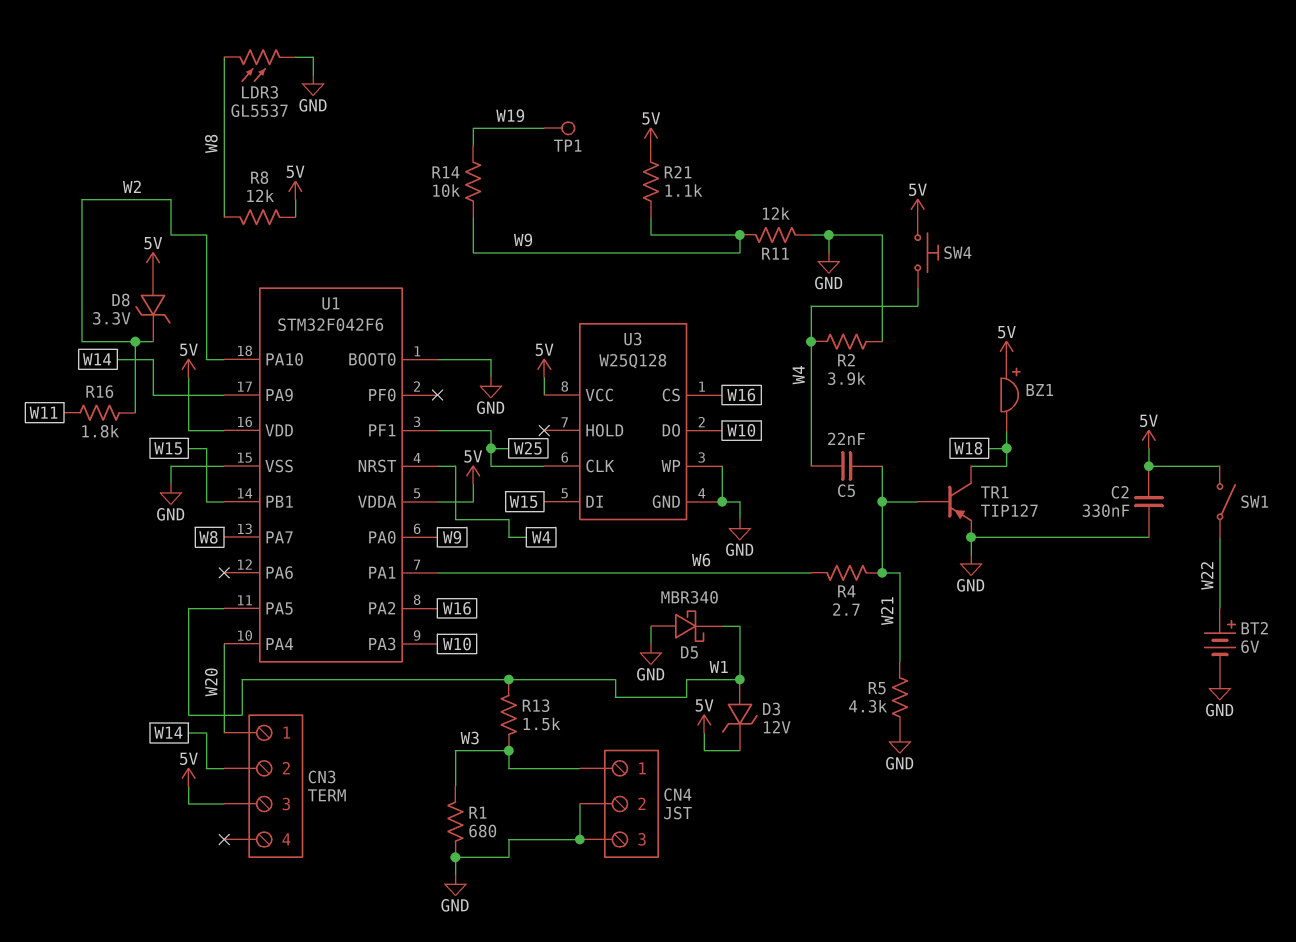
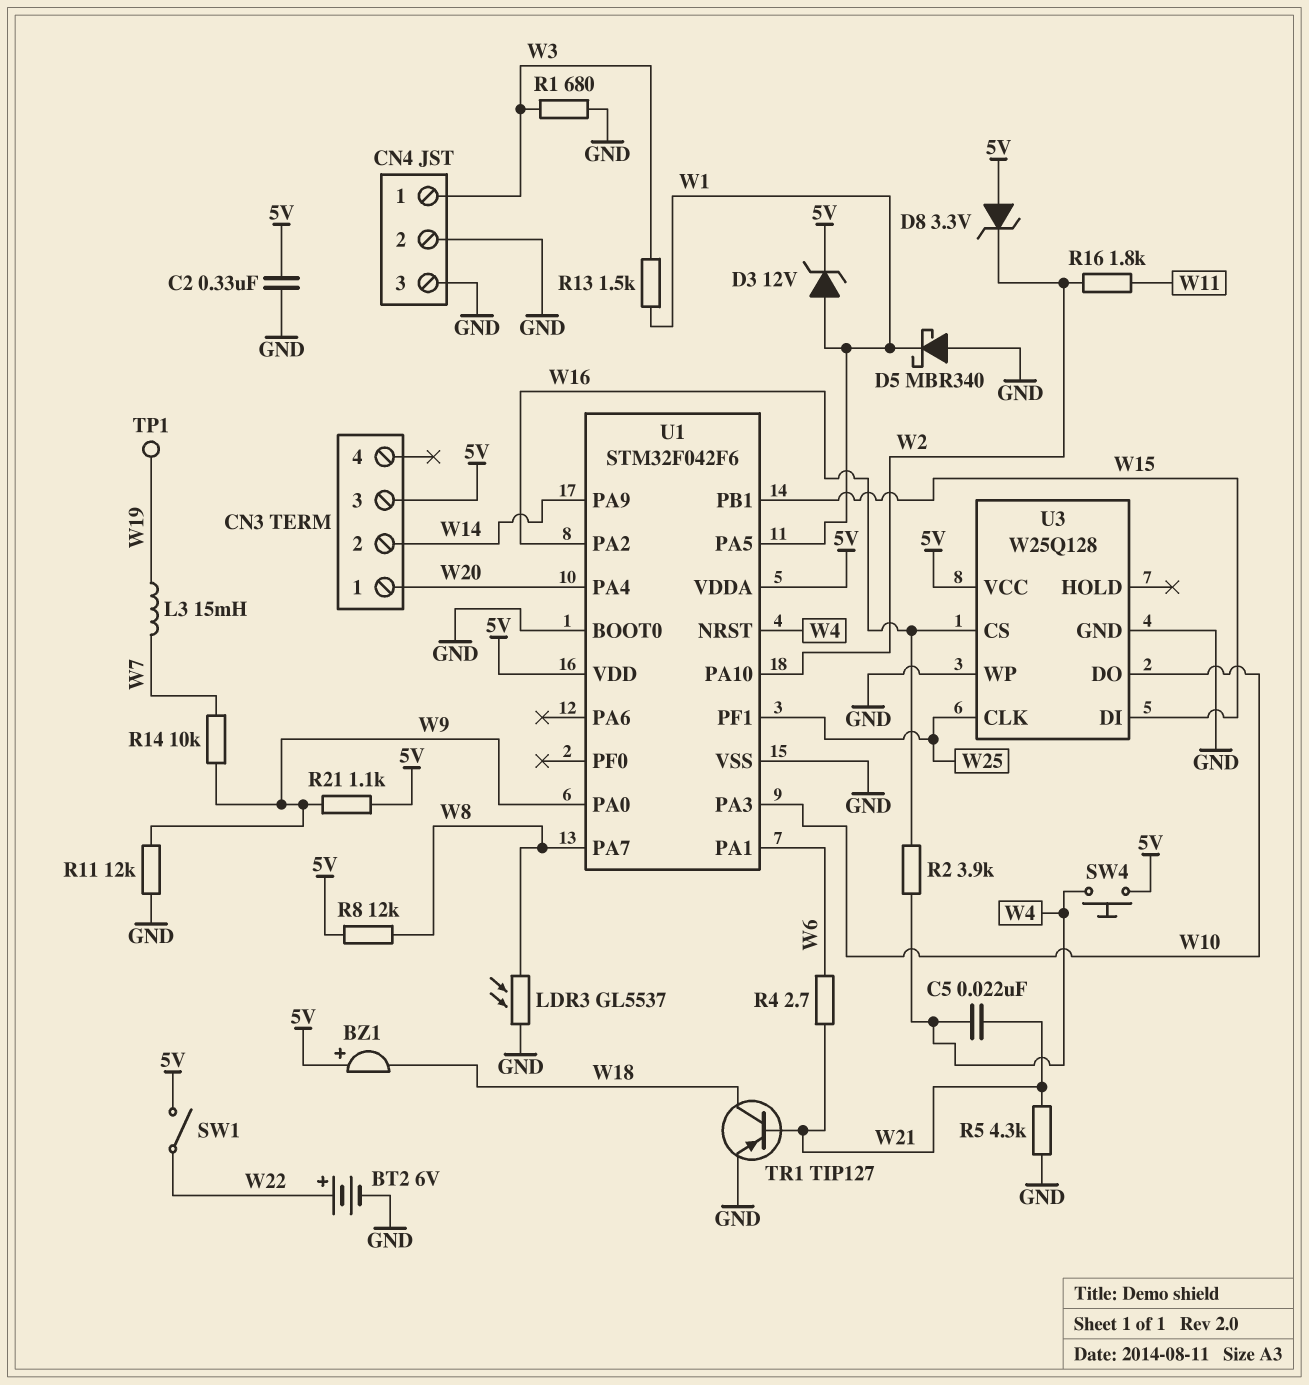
L3: none -> 15mH (W7, W19)
R2: 3.9k (GND, W4) -> 3.9k (W4, W16)
R14: 10k (W9, W19) -> 10k (W7, W9)

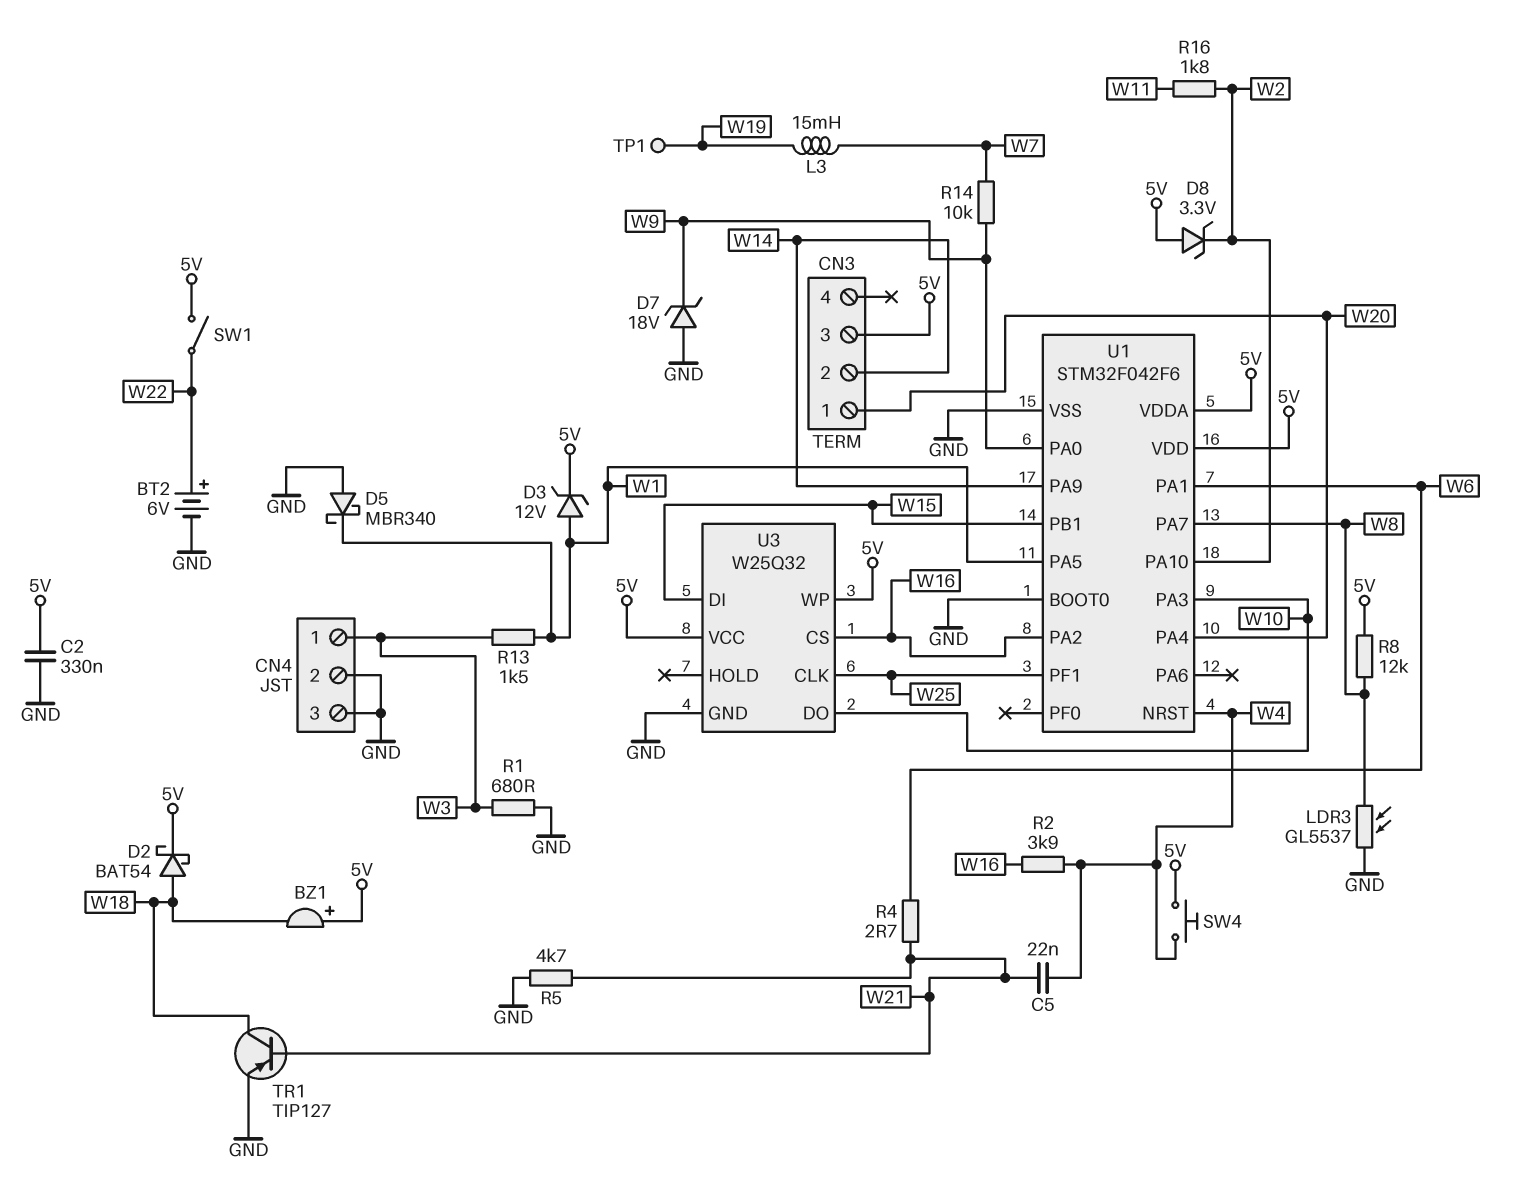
D2: none -> schottky BAT54 (A W18, K 5V)
D7: none -> zener 18V (A GND, K W9)
R5: 4.3k (GND, W21) -> 4.7k (GND, W21)
R11: 12k (GND, W9) -> none
R21: 1.1k (5V, W9) -> none
U3: W25Q128 -> W25Q32
U3 pin WP: GND -> 5V

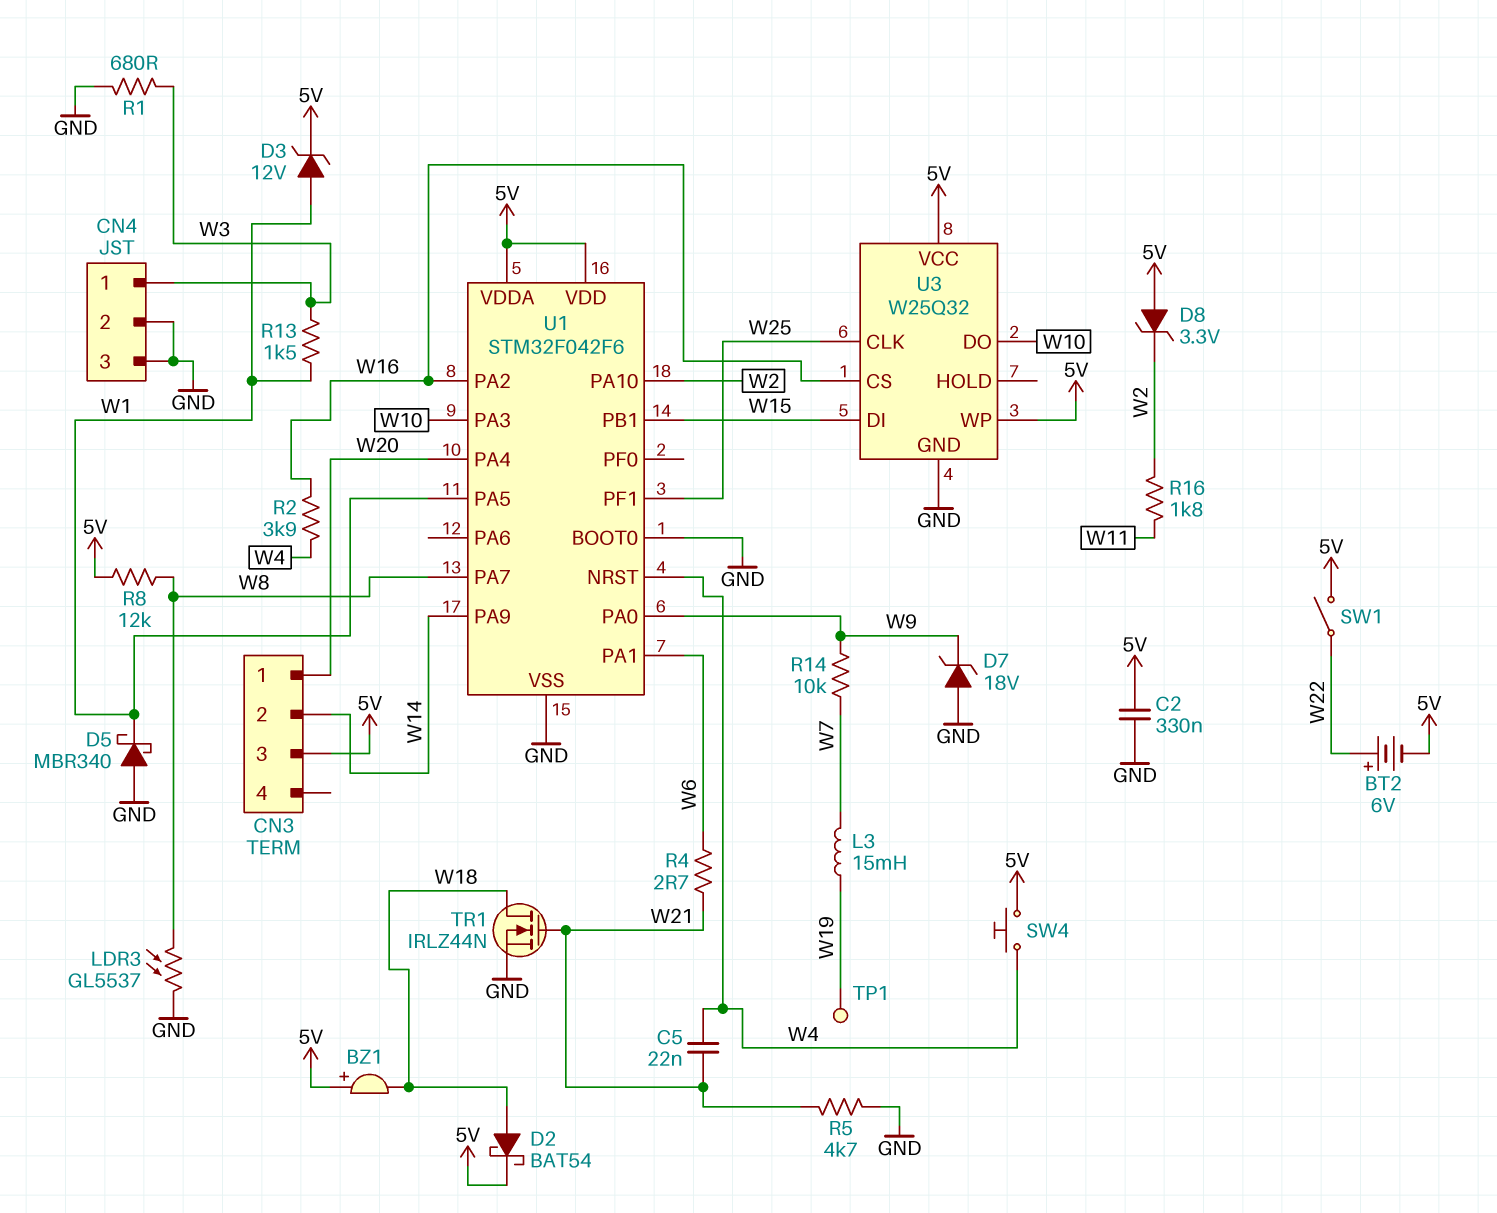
BT2: 6V (plus W22, minus GND) -> 6V (plus W22, minus 5V)
TR1: PNP TIP127 (B W21, C W18, E GND) -> NMOS IRLZ44N (G W21, D W18, S GND)

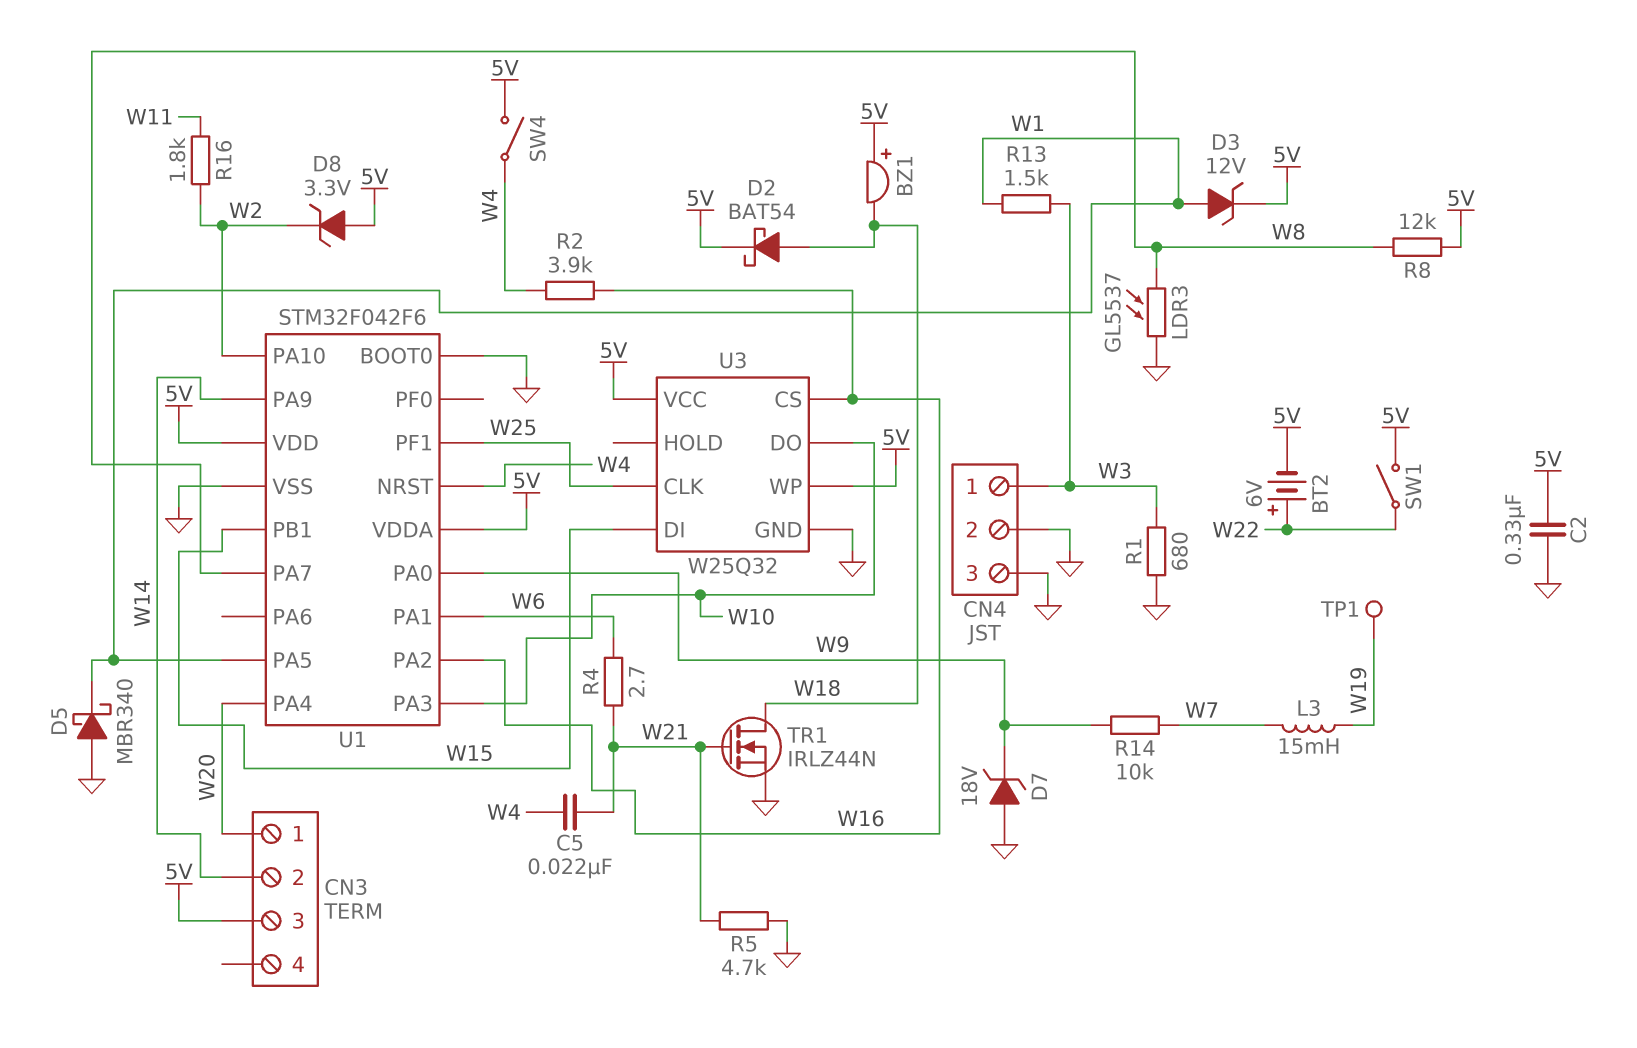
SW4: button (5V, W4) -> switch (5V, W4)

